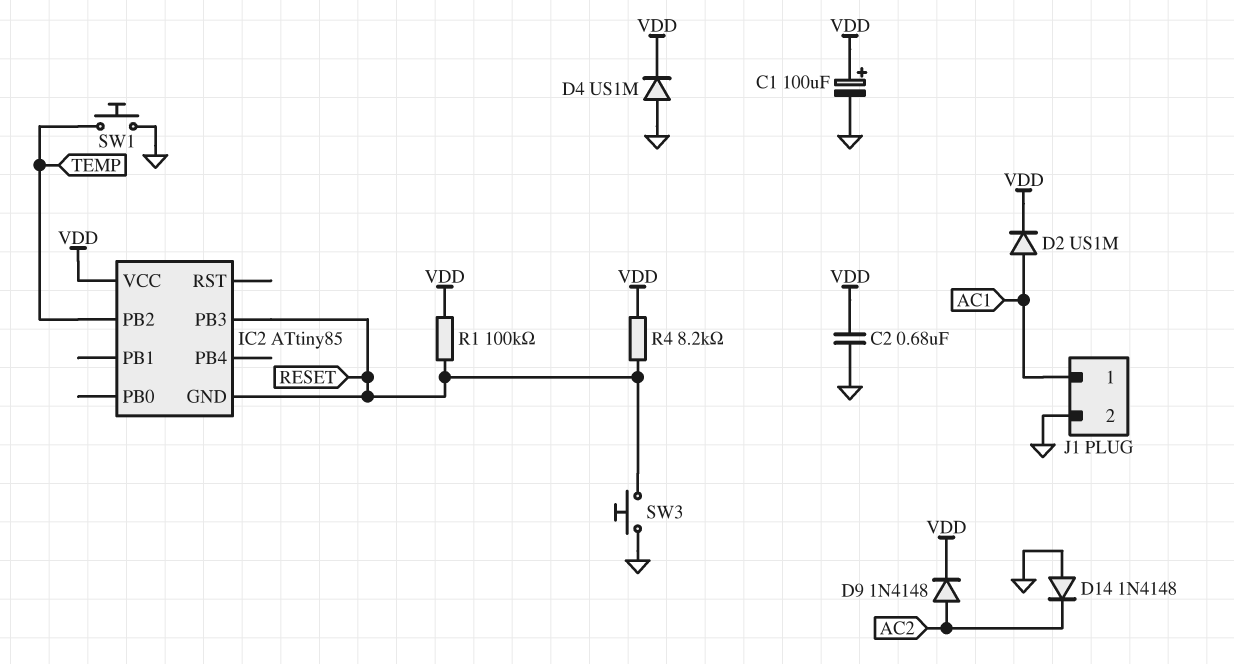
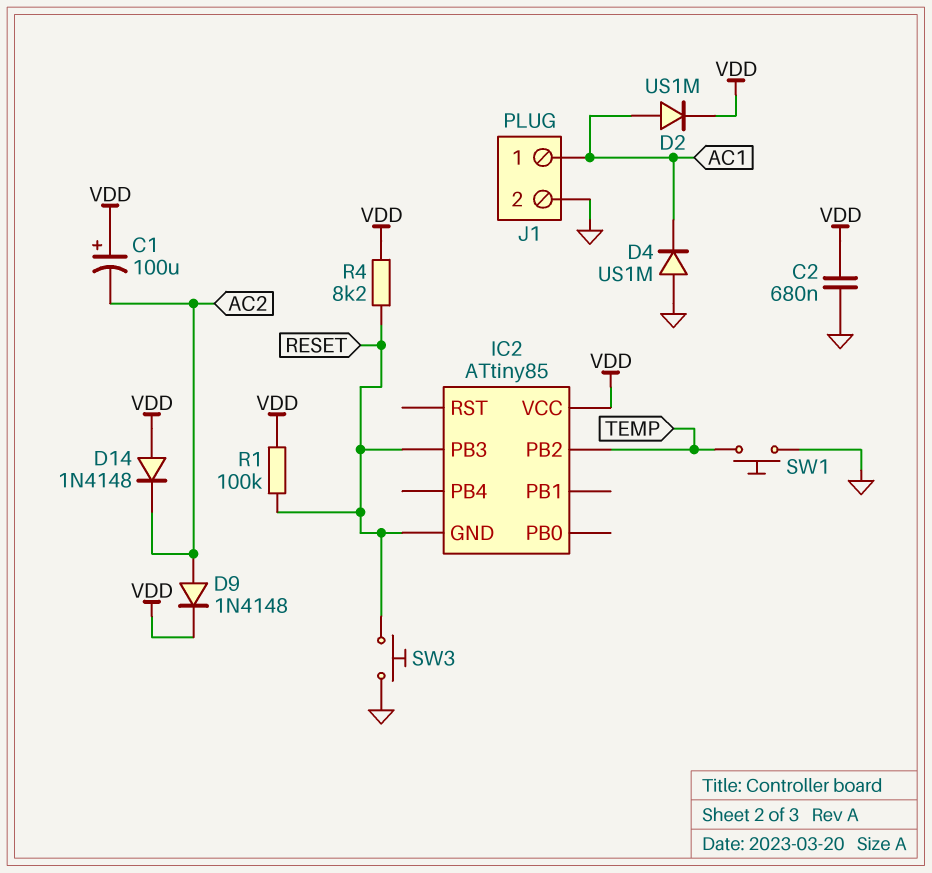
C1: 100uF (plus VDD, minus GND) -> 100uF (plus VDD, minus AC2)
D4: diode US1M (A GND, K VDD) -> diode US1M (A GND, K AC1)
D14: diode 1N4148 (A GND, K AC2) -> diode 1N4148 (A VDD, K AC2)

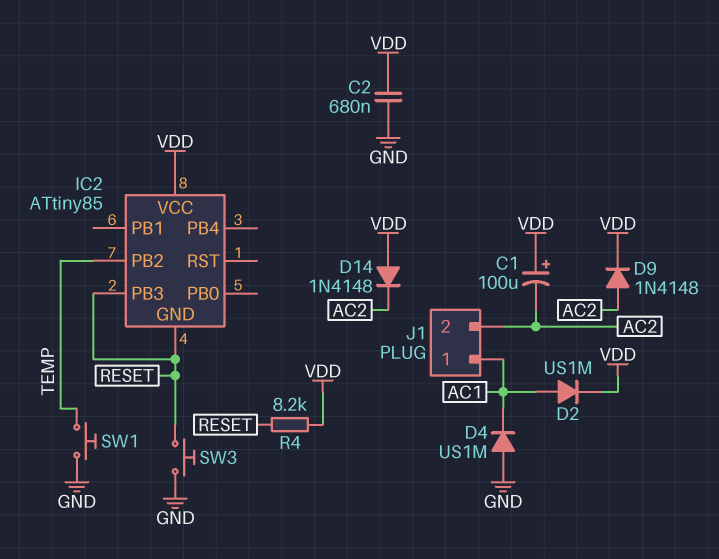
J1 pin 2: GND -> AC2
R1: 100k (RESET, VDD) -> none

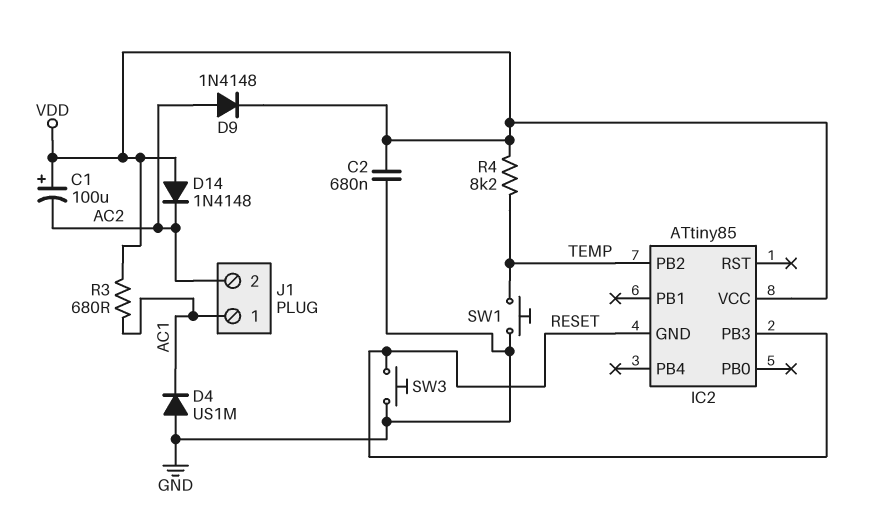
D2: diode US1M (A AC1, K VDD) -> none
R3: none -> 680 (AC1, VDD)
R4: 8.2k (RESET, VDD) -> 8.2k (TEMP, VDD)

